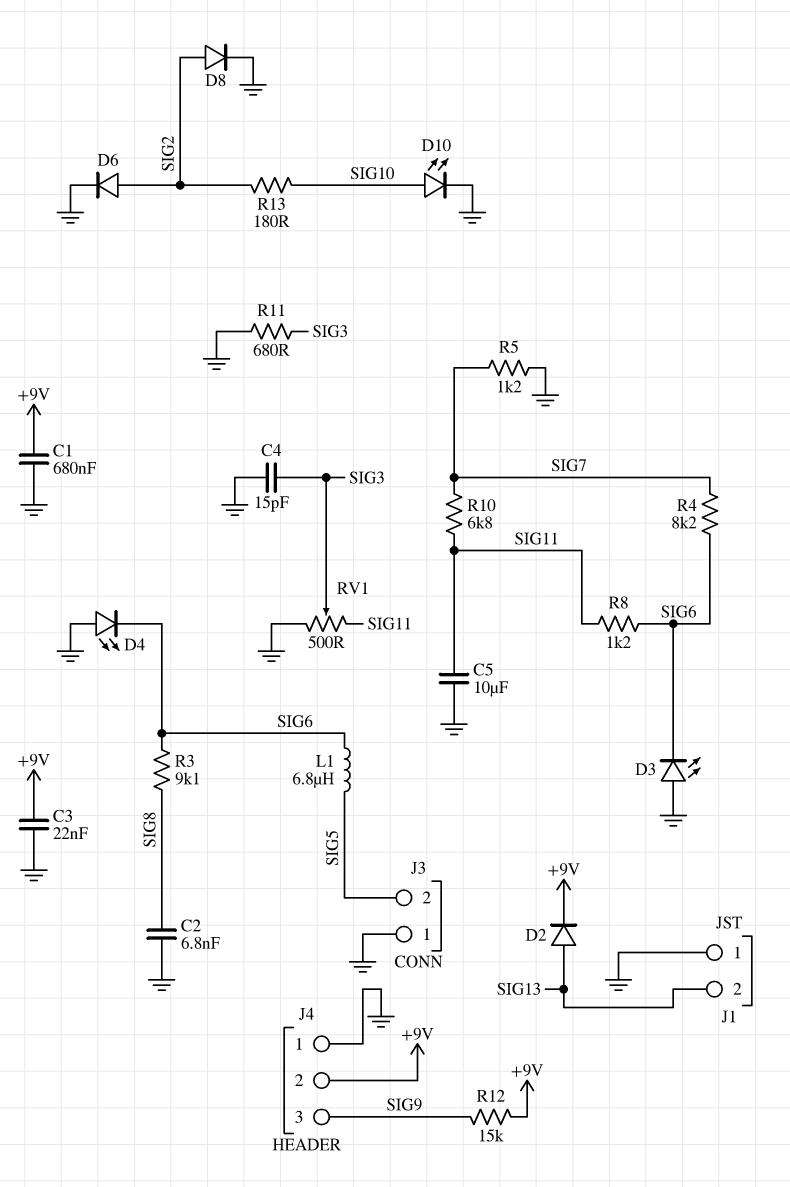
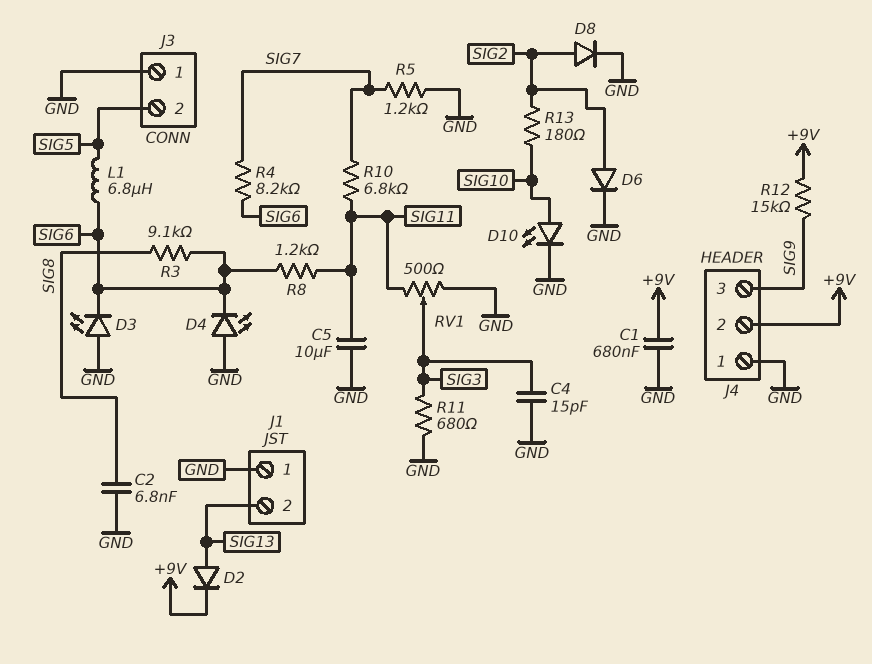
C3: 22nF (+9V, GND) -> none

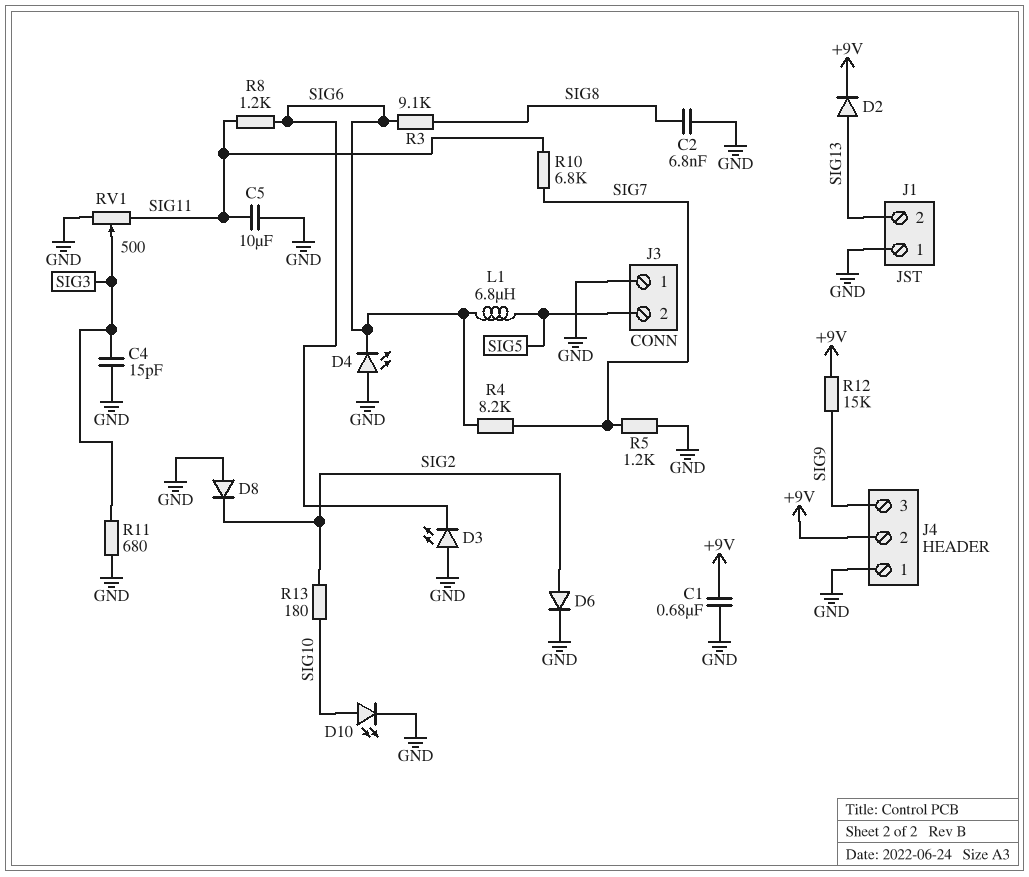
D8: diode (A SIG2, K GND) -> diode (A GND, K SIG2)

